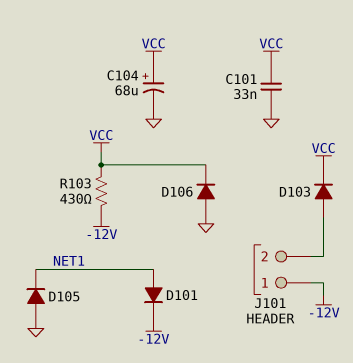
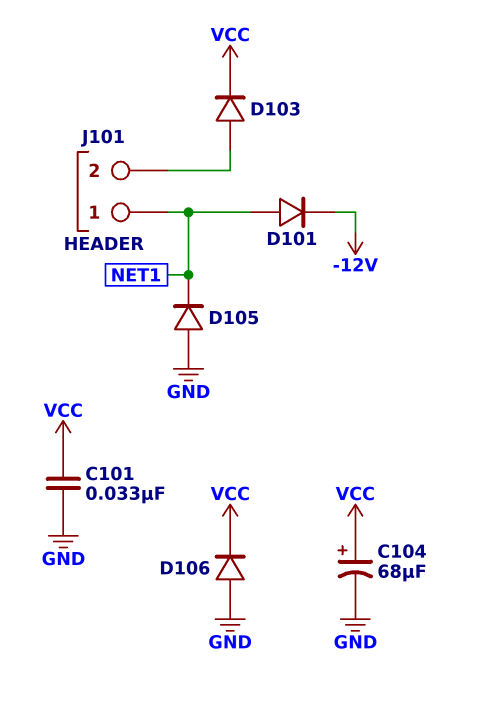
J101 pin 1: -12V -> NET1
R103: 430 (-12V, VCC) -> none

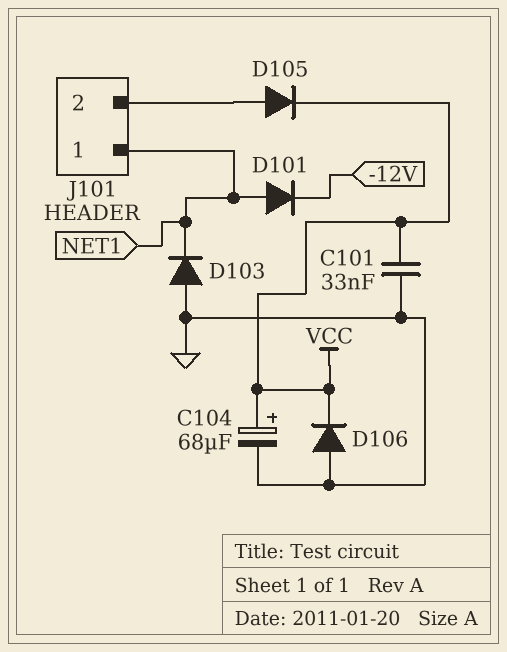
D103: diode (A J101/2, K VCC) -> diode (A GND, K NET1)
D105: diode (A GND, K NET1) -> diode (A J101/2, K VCC)

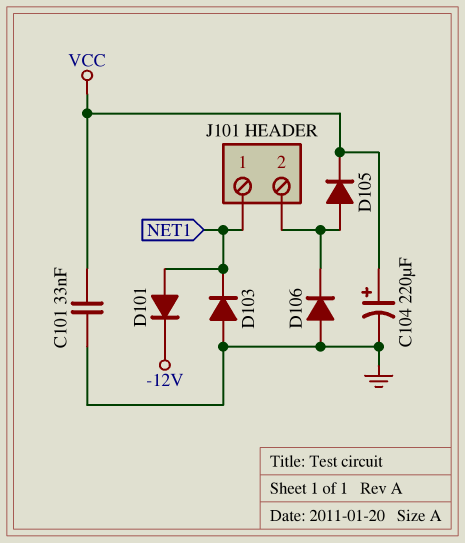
C104: 68uF (plus VCC, minus GND) -> 220uF (plus VCC, minus GND)
D106: diode (A GND, K VCC) -> diode (A GND, K J101/2)

